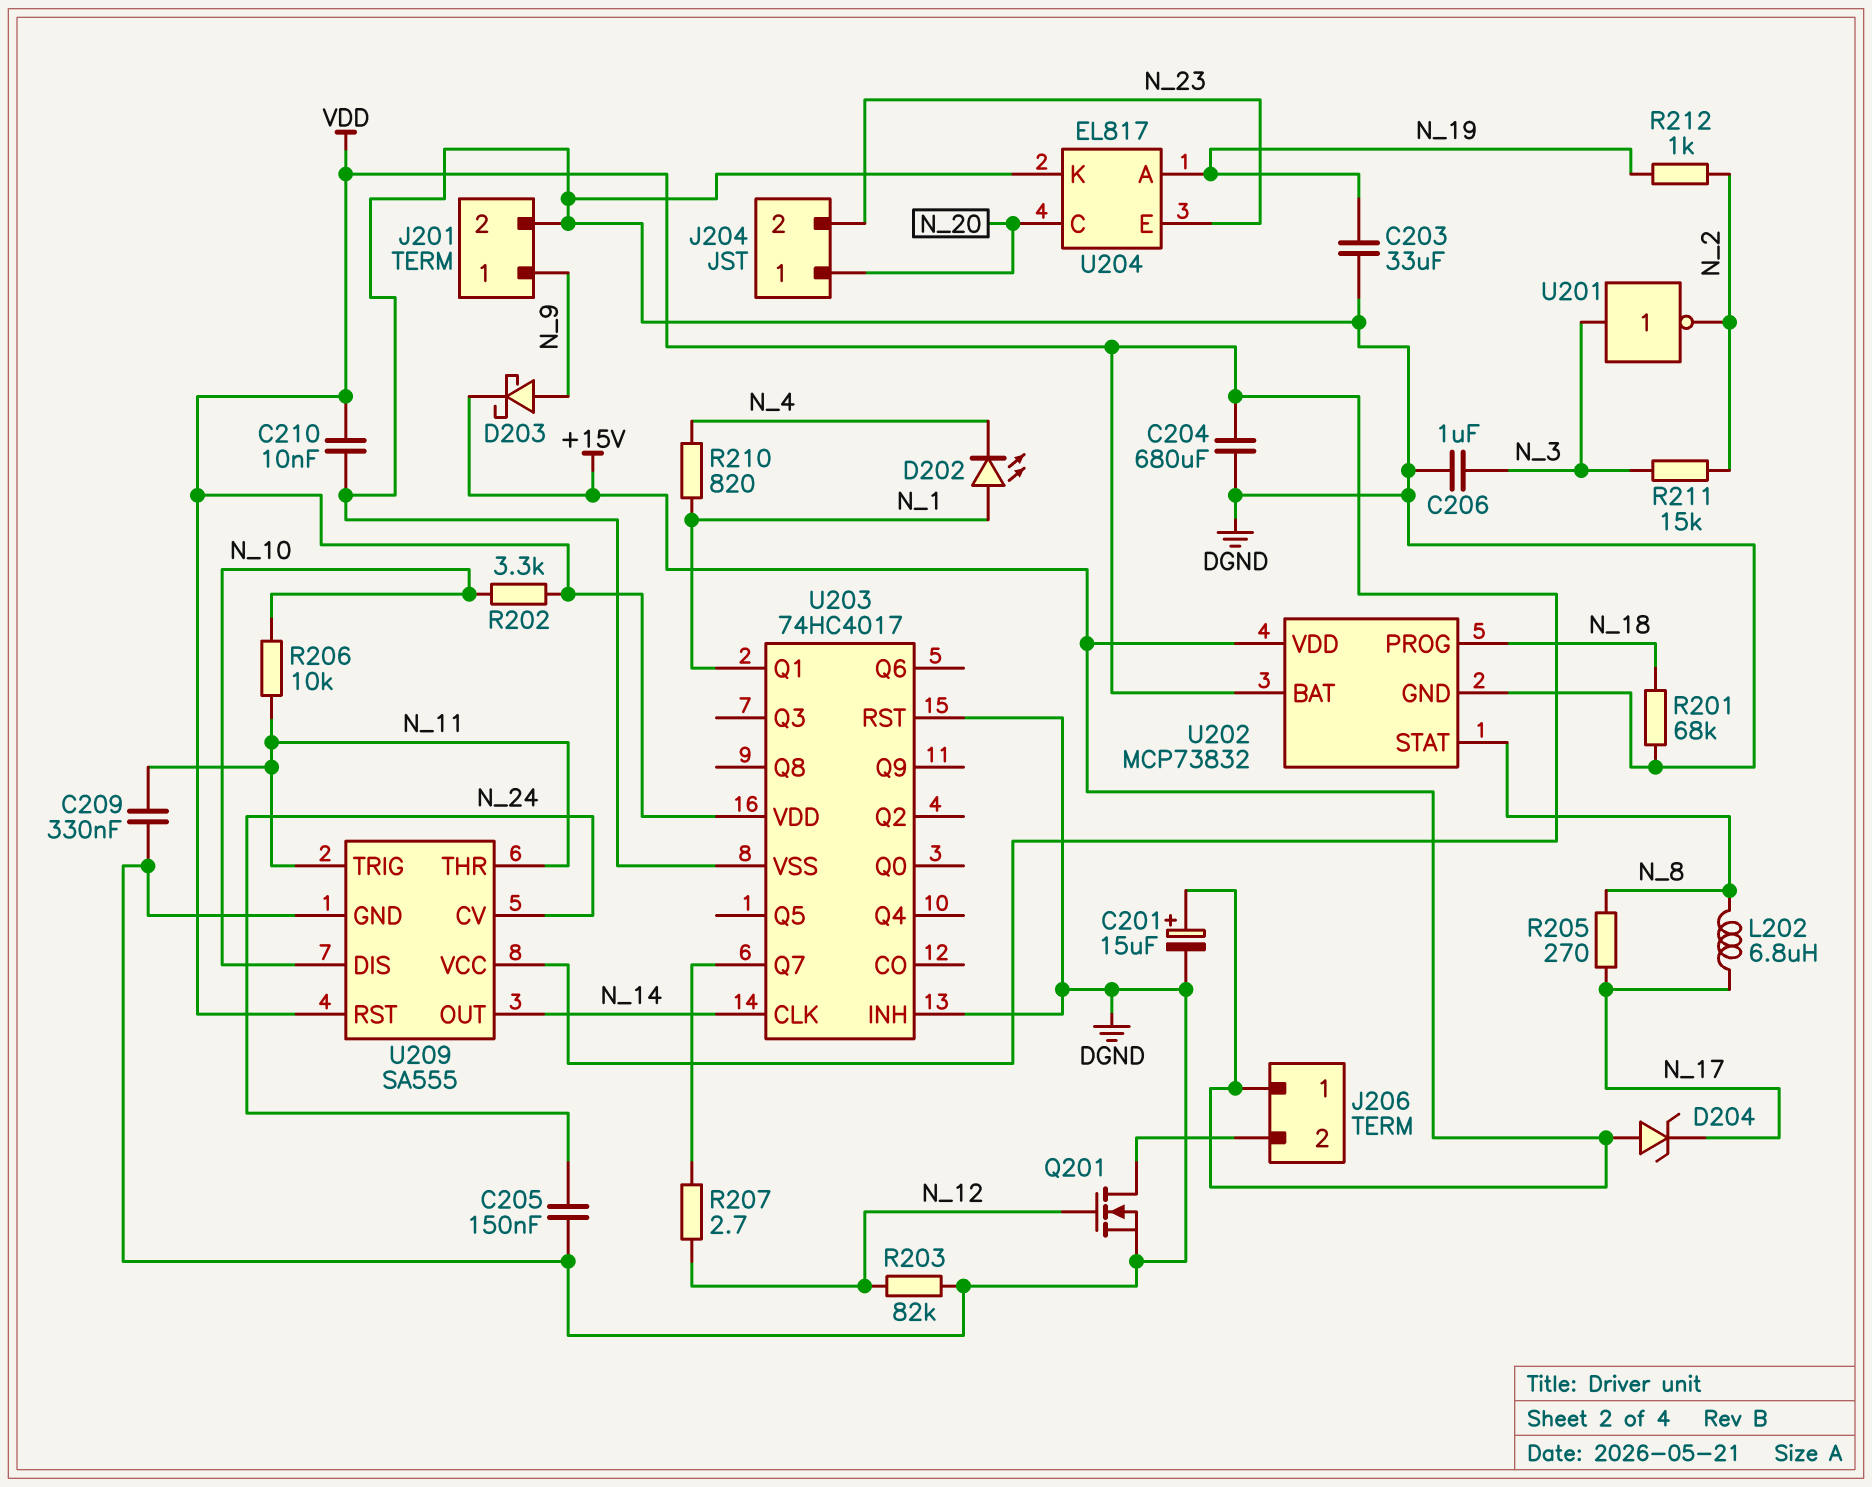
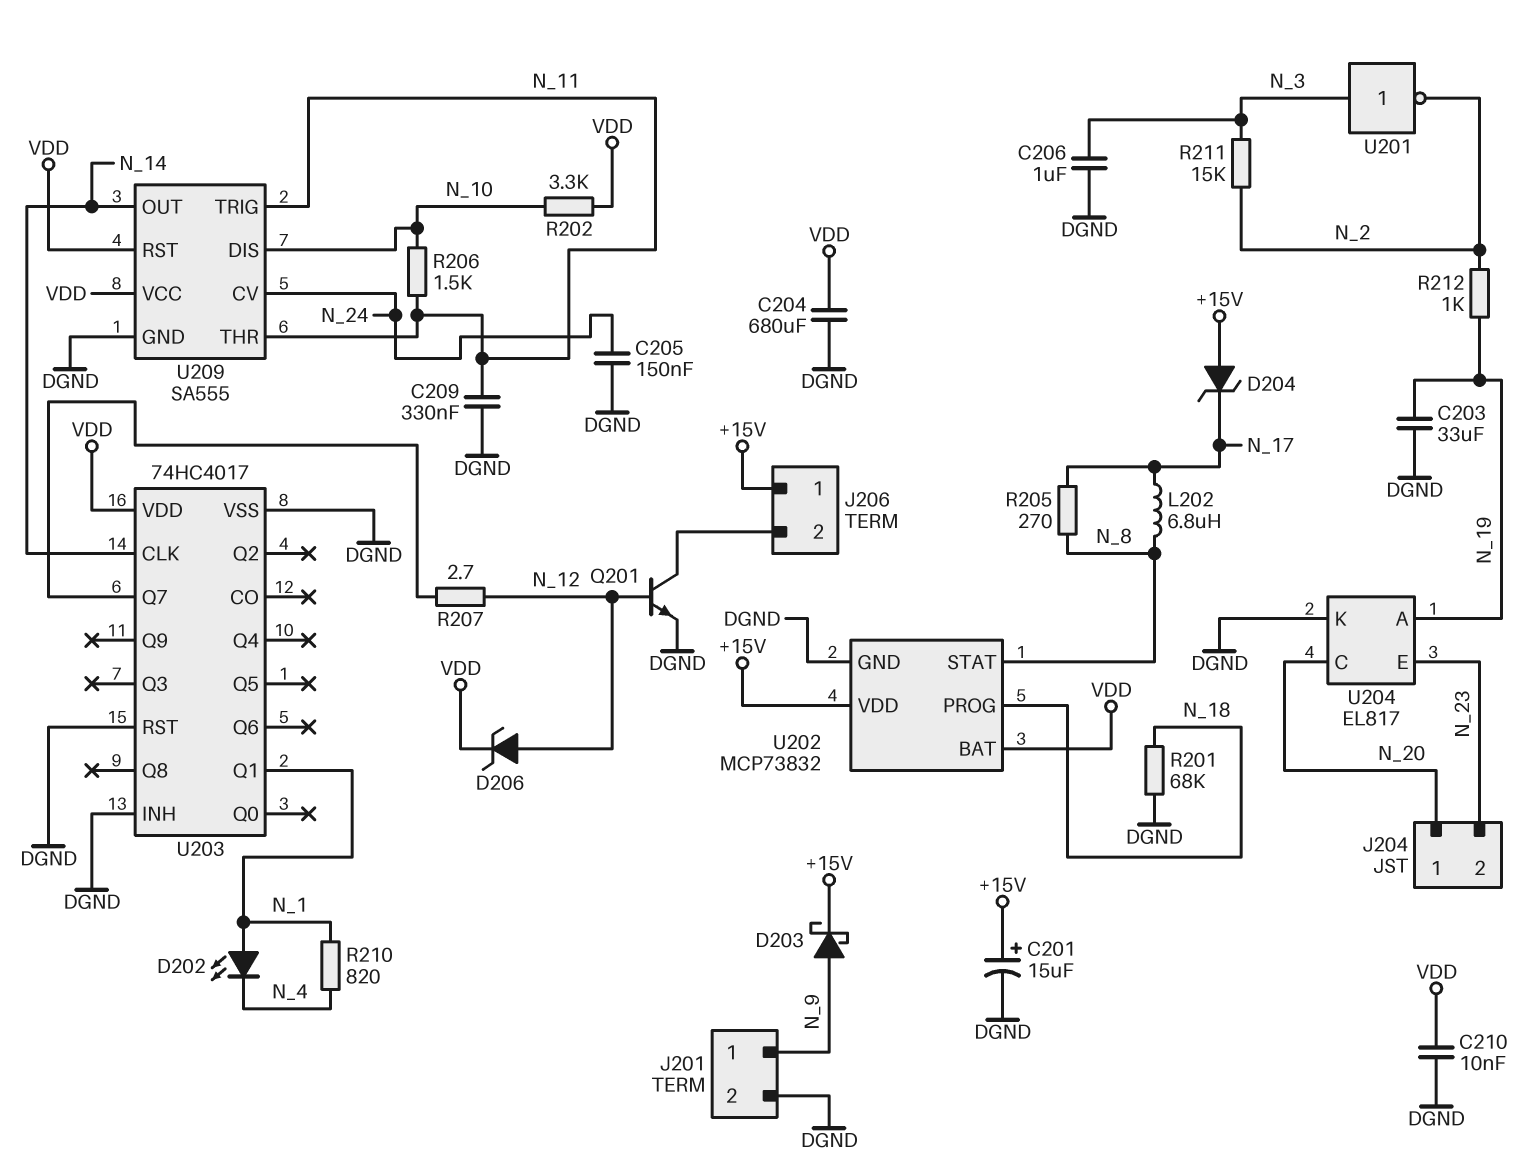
D206: none -> zener (A N_12, K VDD)
Q201: NMOS (G N_12, D J206/2, S DGND) -> NPN (B N_12, C J206/2, E DGND)
R203: 82k (DGND, N_12) -> none
R206: 10k (N_10, N_11) -> 1.5k (N_10, N_11)

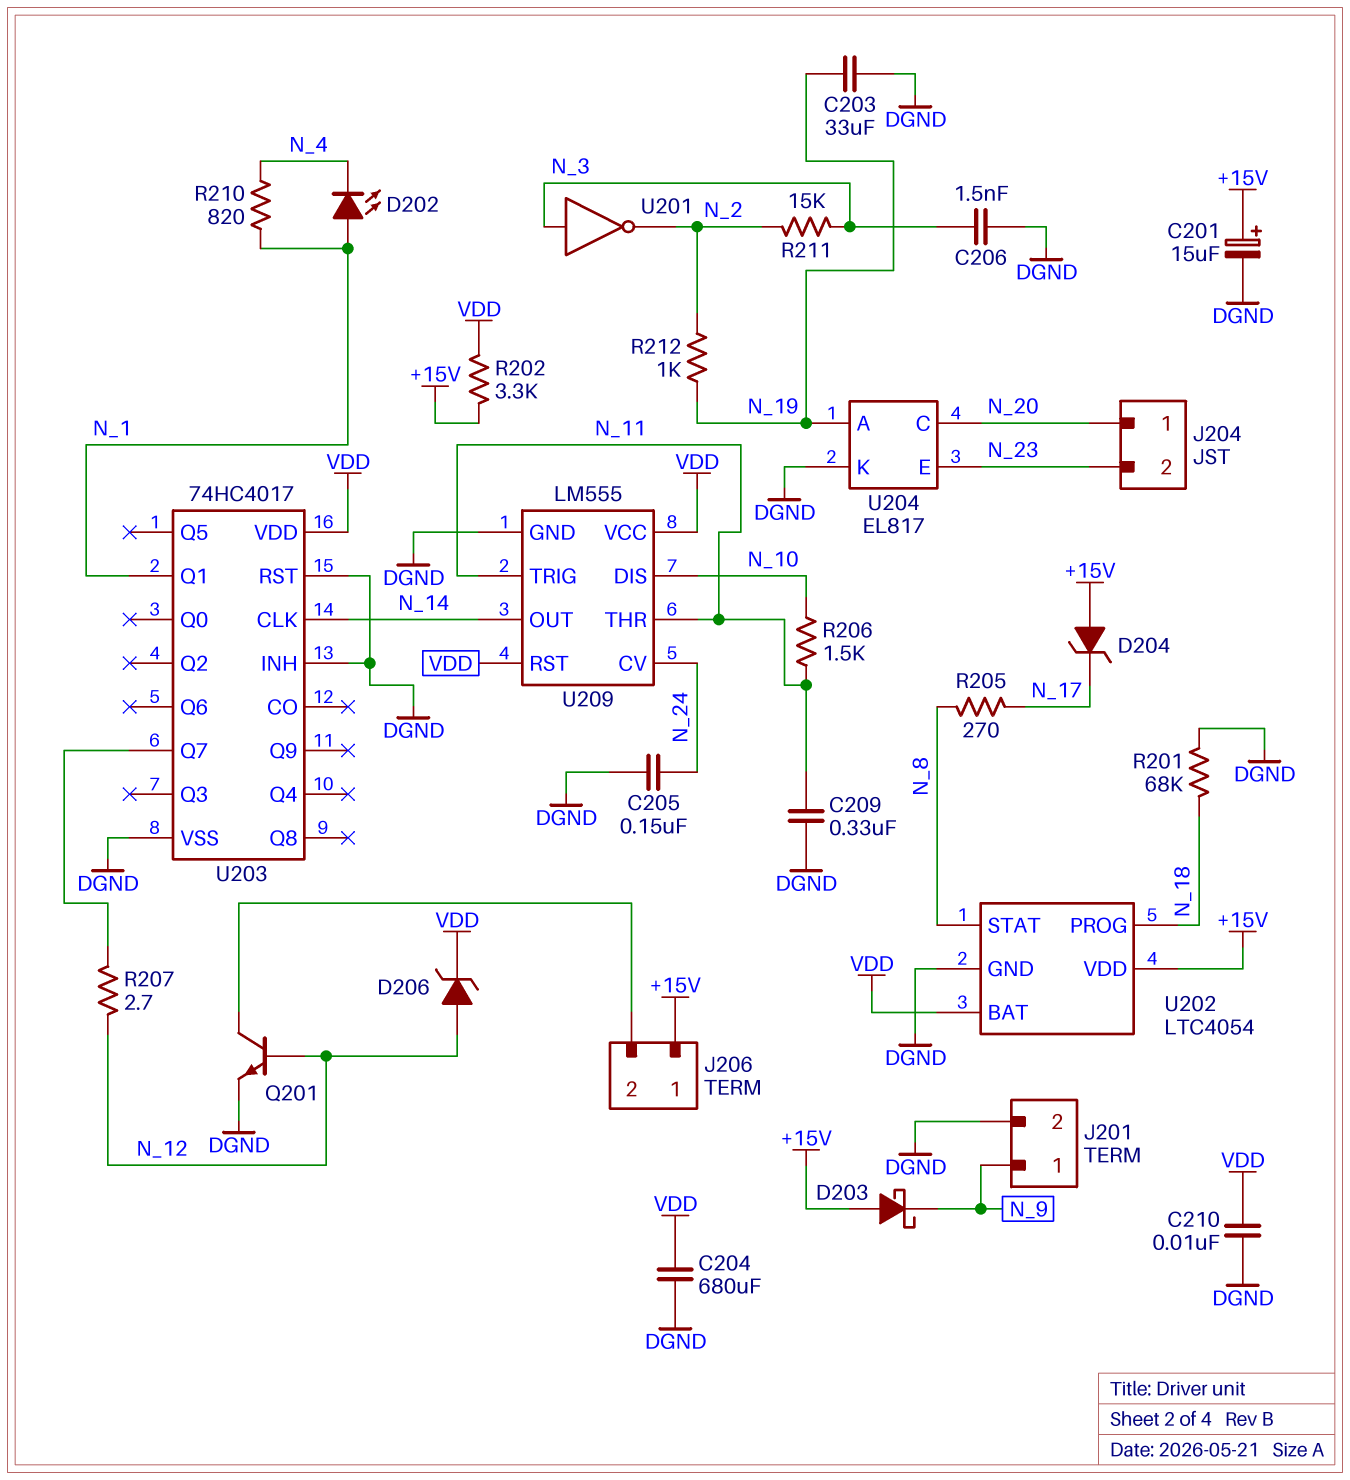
C206: 1uF (DGND, N_3) -> 1.5nF (DGND, N_3)
D203: schottky (A N_9, K +15V) -> schottky (A +15V, K N_9)
L202: 6.8uH (N_8, N_17) -> none
R202: 3.3k (N_10, VDD) -> 3.3k (+15V, VDD)
U202: MCP73832 -> LTC4054
U209: SA555 -> LM555

